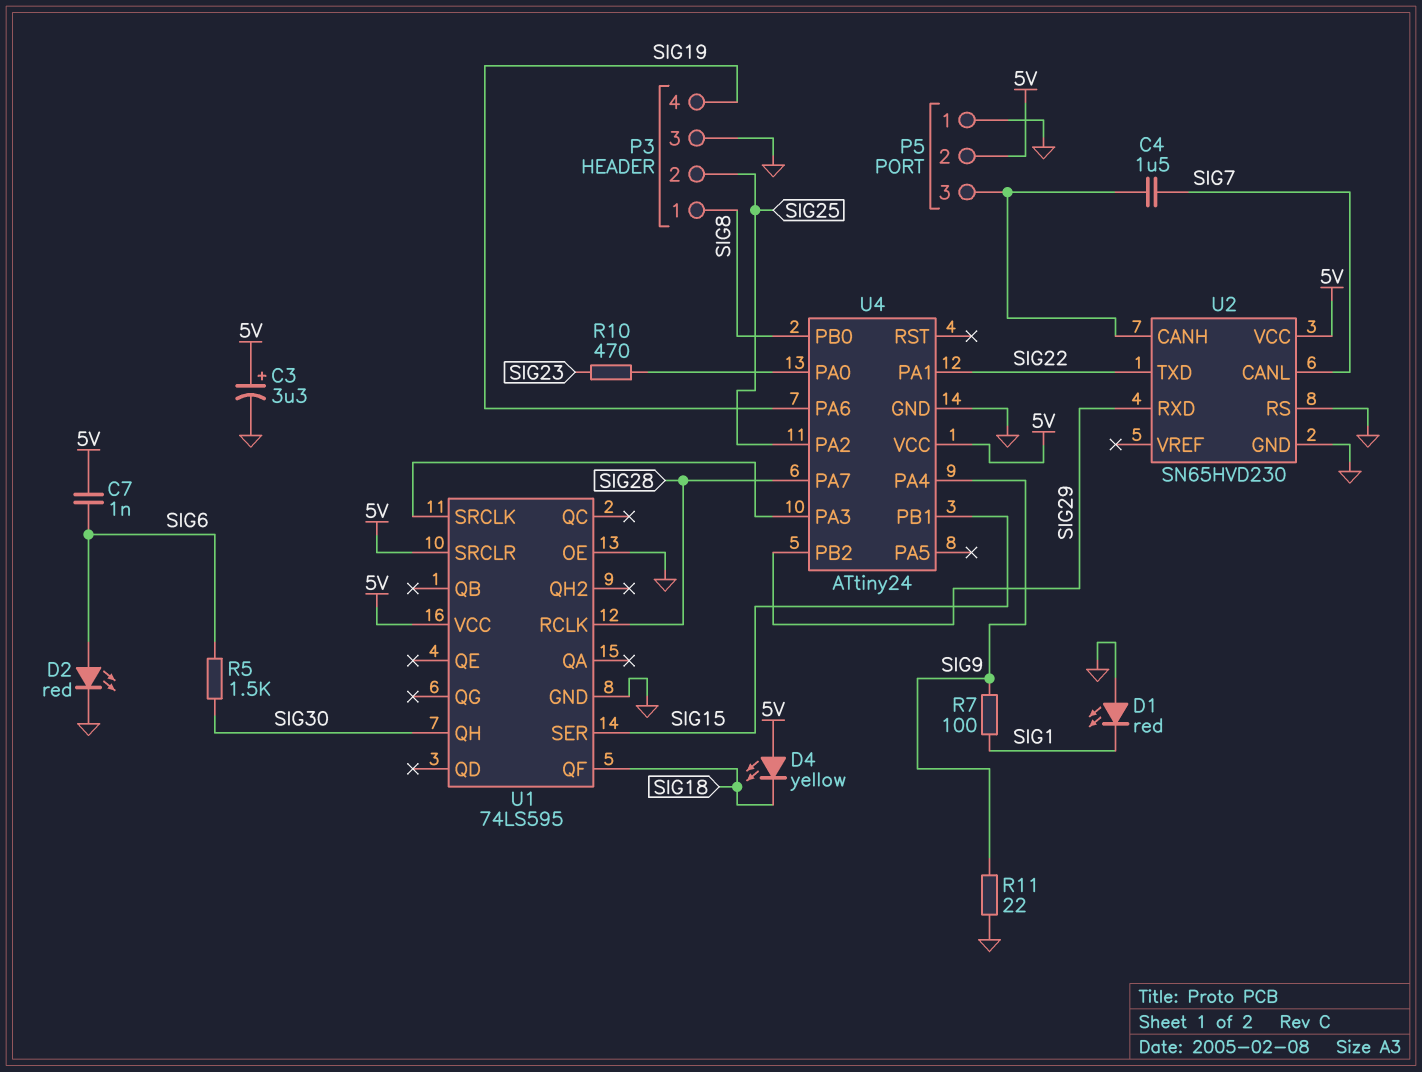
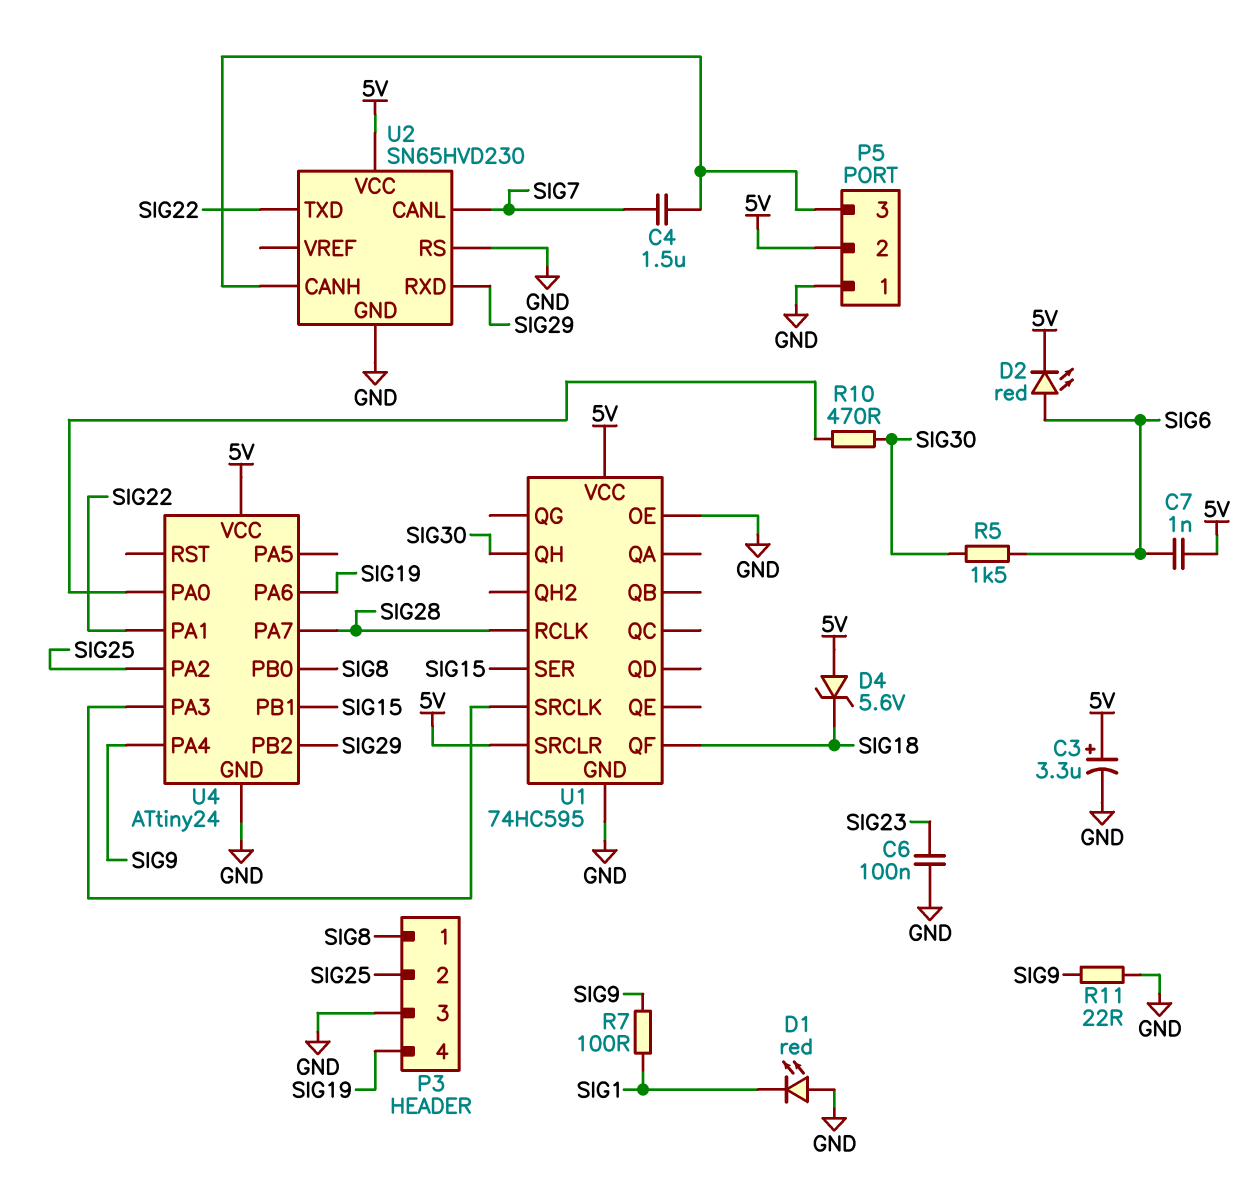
C6: none -> 100nF (GND, SIG23)
D2: LED red (A SIG6, K GND) -> LED red (A SIG6, K 5V)
D4: LED yellow (A 5V, K SIG18) -> zener 5.6V (A 5V, K SIG18)
R10: 470 (SIG23, U4/PA0) -> 470 (SIG30, U4/PA0)
U1: 74LS595 -> 74HC595

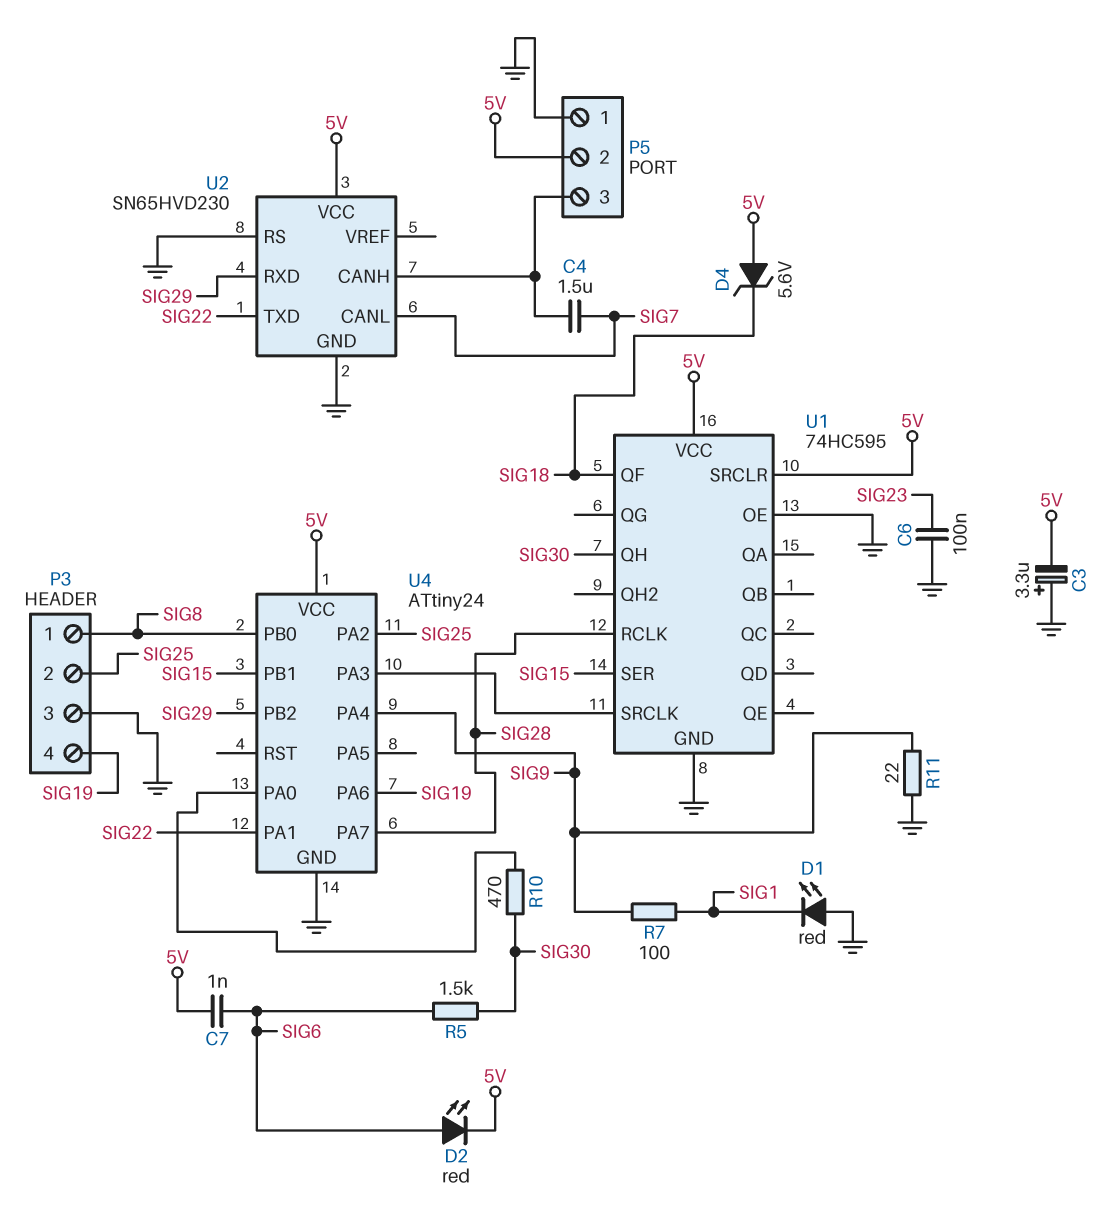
C3: 3.3uF (plus 5V, minus GND) -> 3.3uF (plus GND, minus 5V)

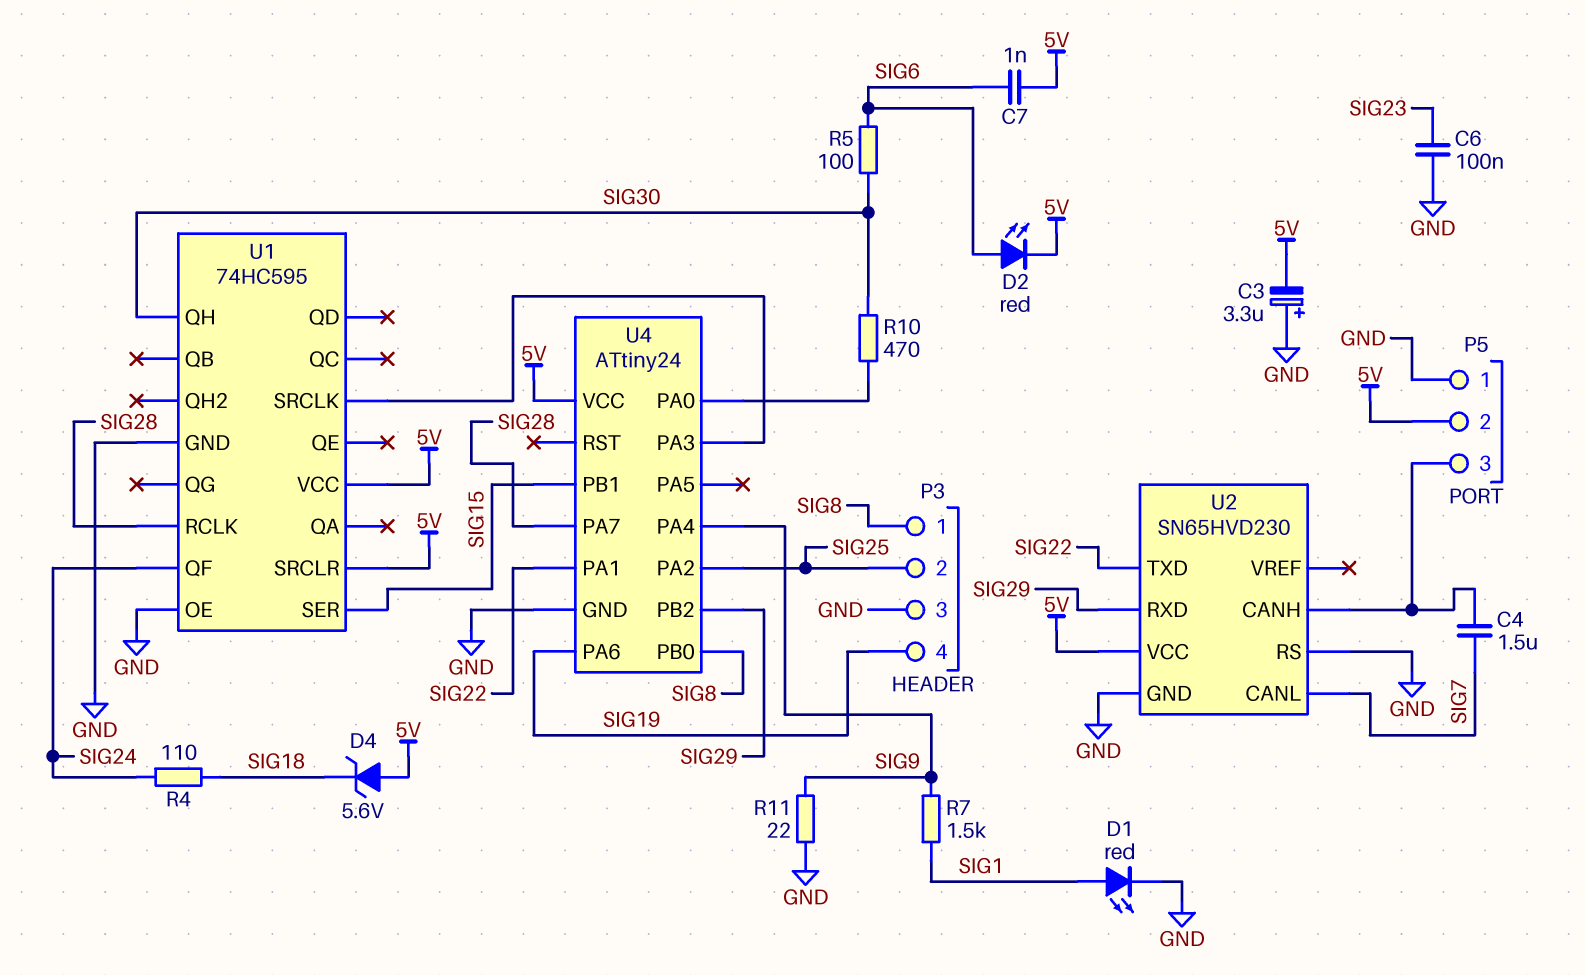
D1: LED red (A GND, K SIG1) -> LED red (A SIG1, K GND)
R4: none -> 110 (SIG18, SIG24)
R5: 1.5k (SIG6, SIG30) -> 100 (SIG6, SIG30)
R7: 100 (SIG1, SIG9) -> 1.5k (SIG1, SIG9)
U1 pin QF: SIG18 -> SIG24

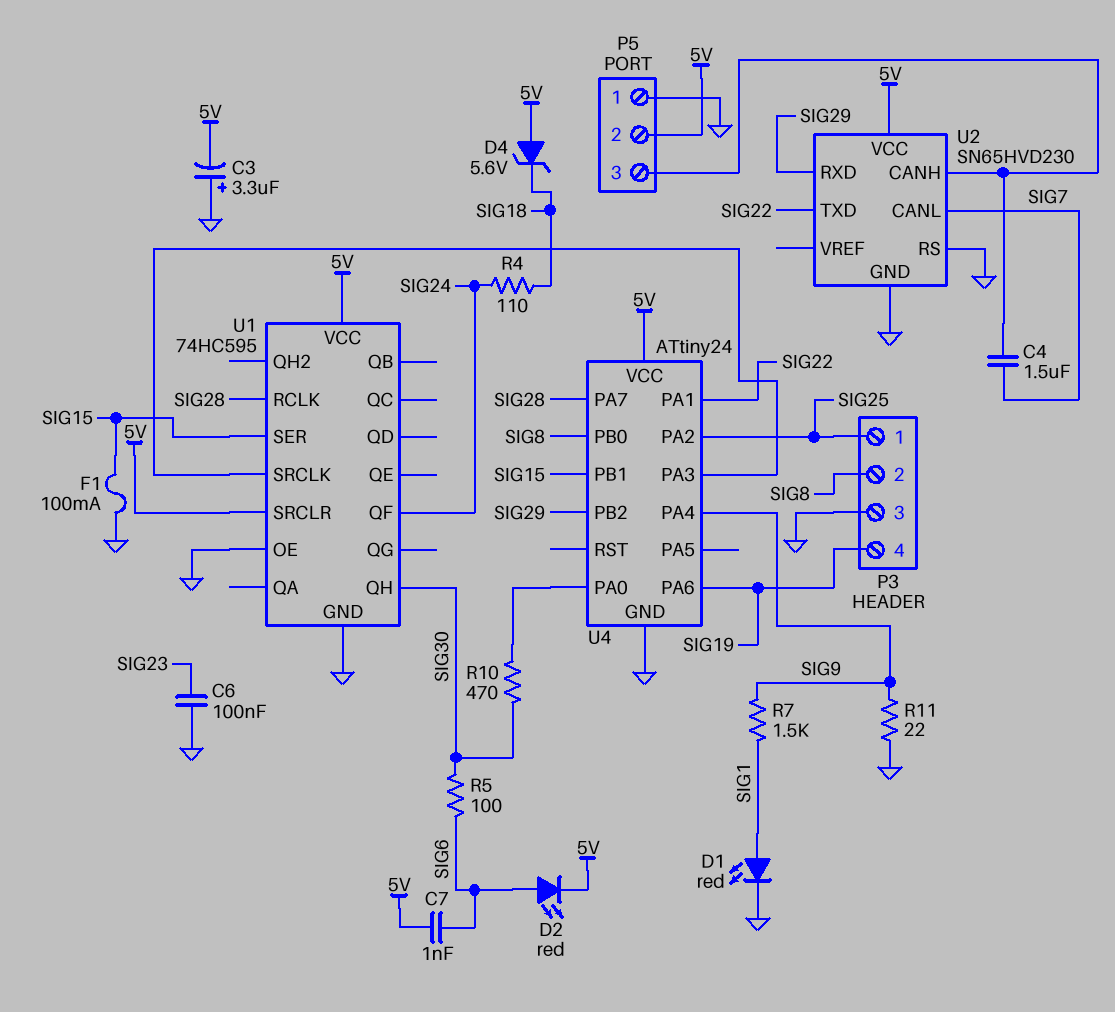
F1: none -> 100mA (GND, SIG15)
P3 pin 1: SIG8 -> SIG25
P3 pin 2: SIG25 -> SIG8

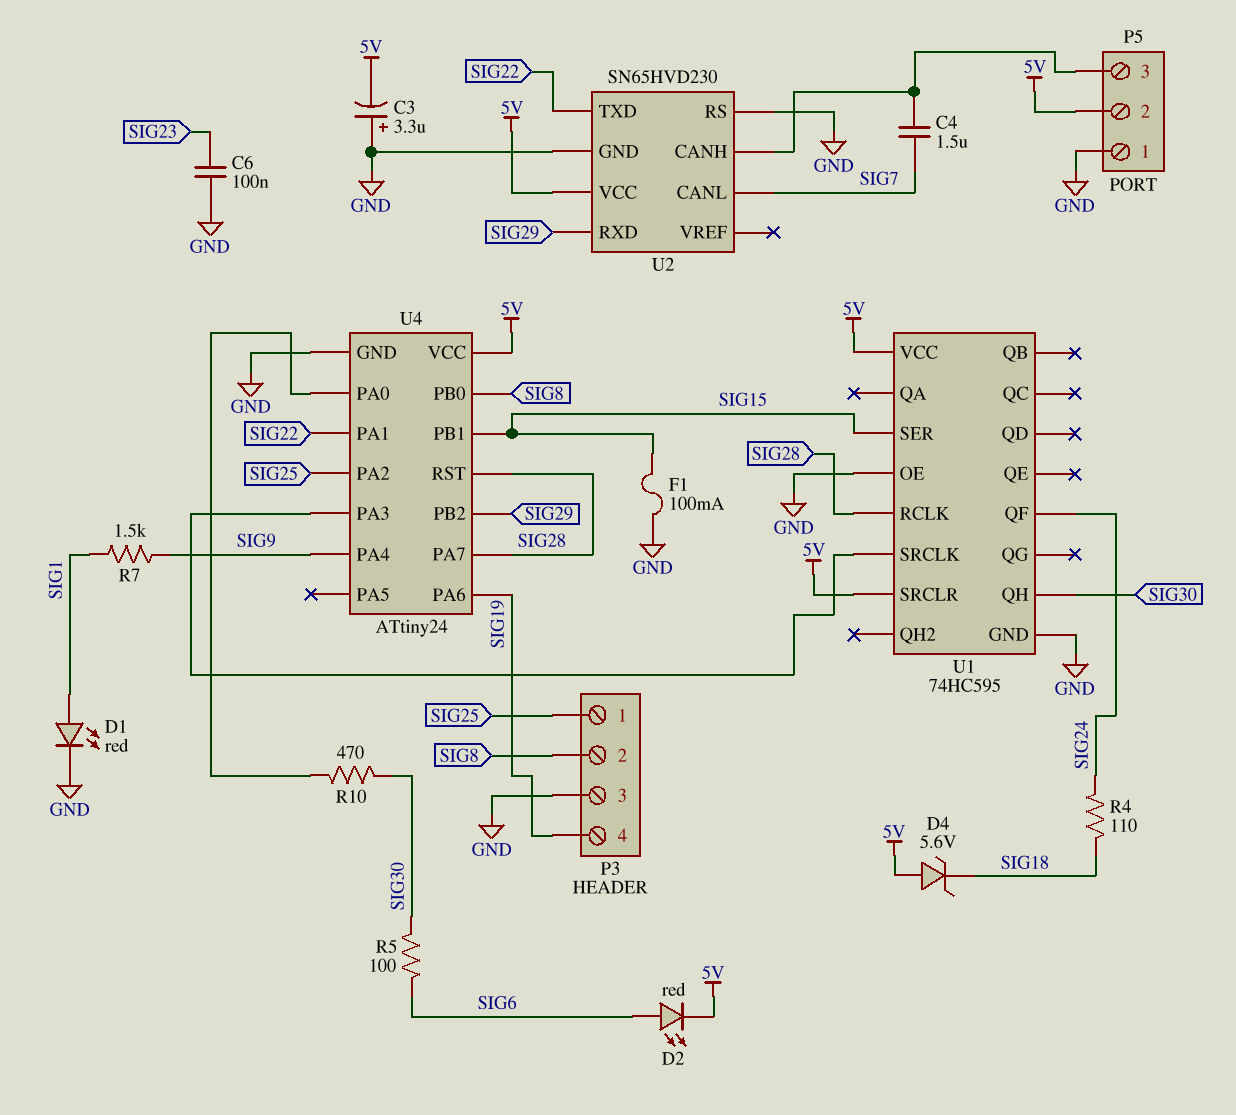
C7: 1nF (5V, SIG6) -> none
R11: 22 (GND, SIG9) -> none
U4 pin RST: none -> SIG28

